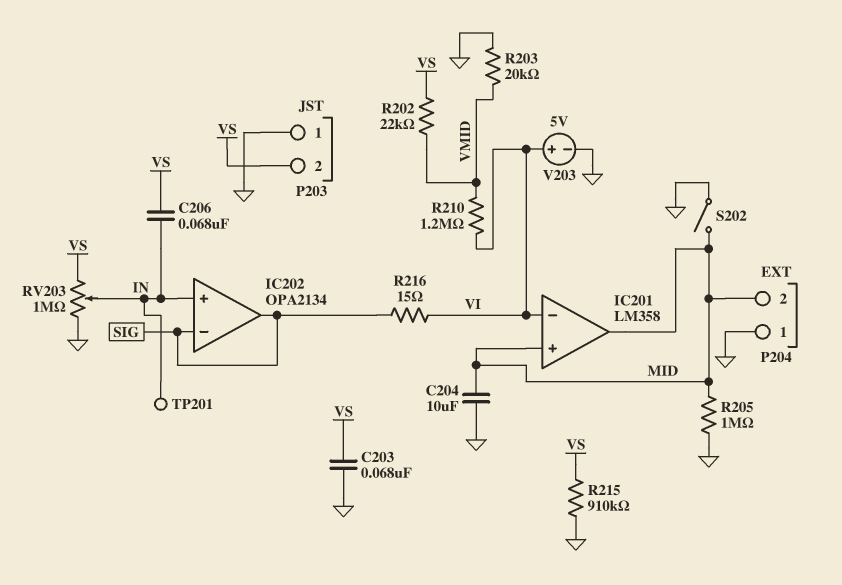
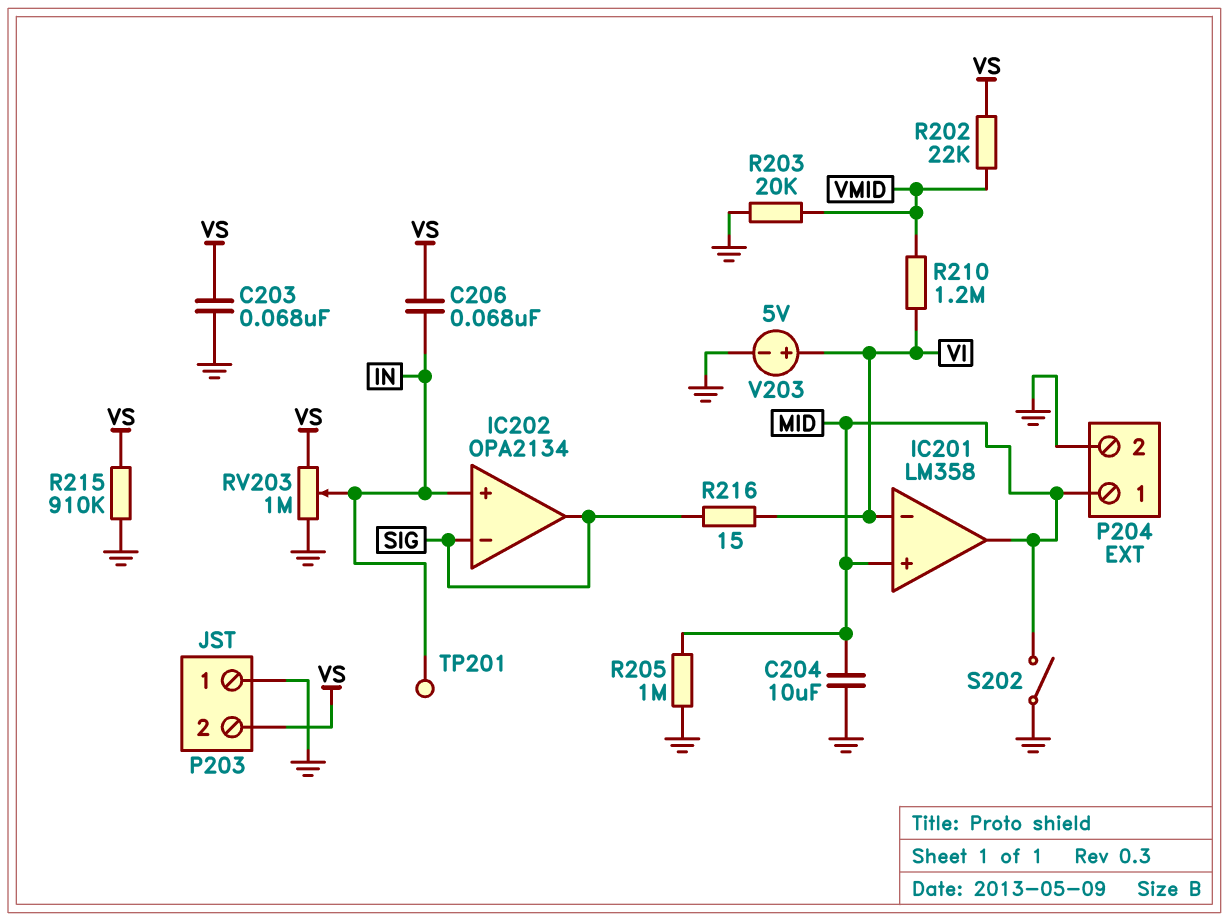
P204 pin 1: GND -> MID
P204 pin 2: MID -> GND

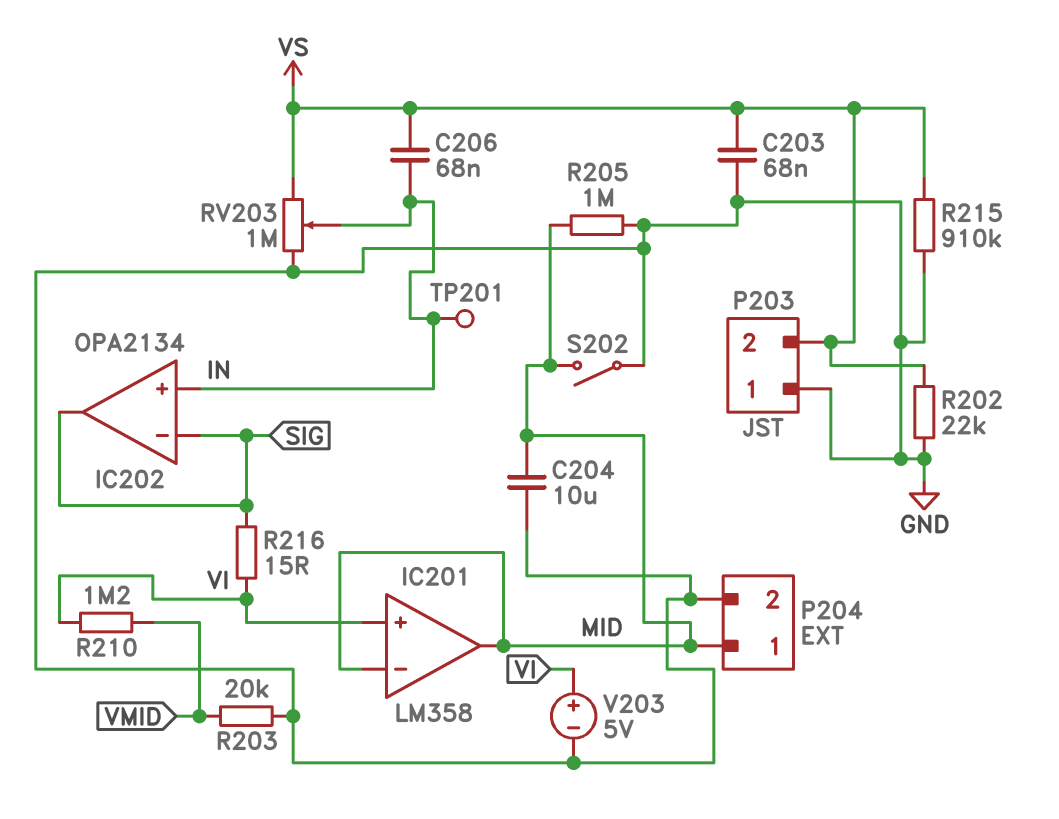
IC201 pin in+: MID -> VI
IC201 pin in-: VI -> MID
R202: 22k (VMID, VS) -> 22k (GND, VS)

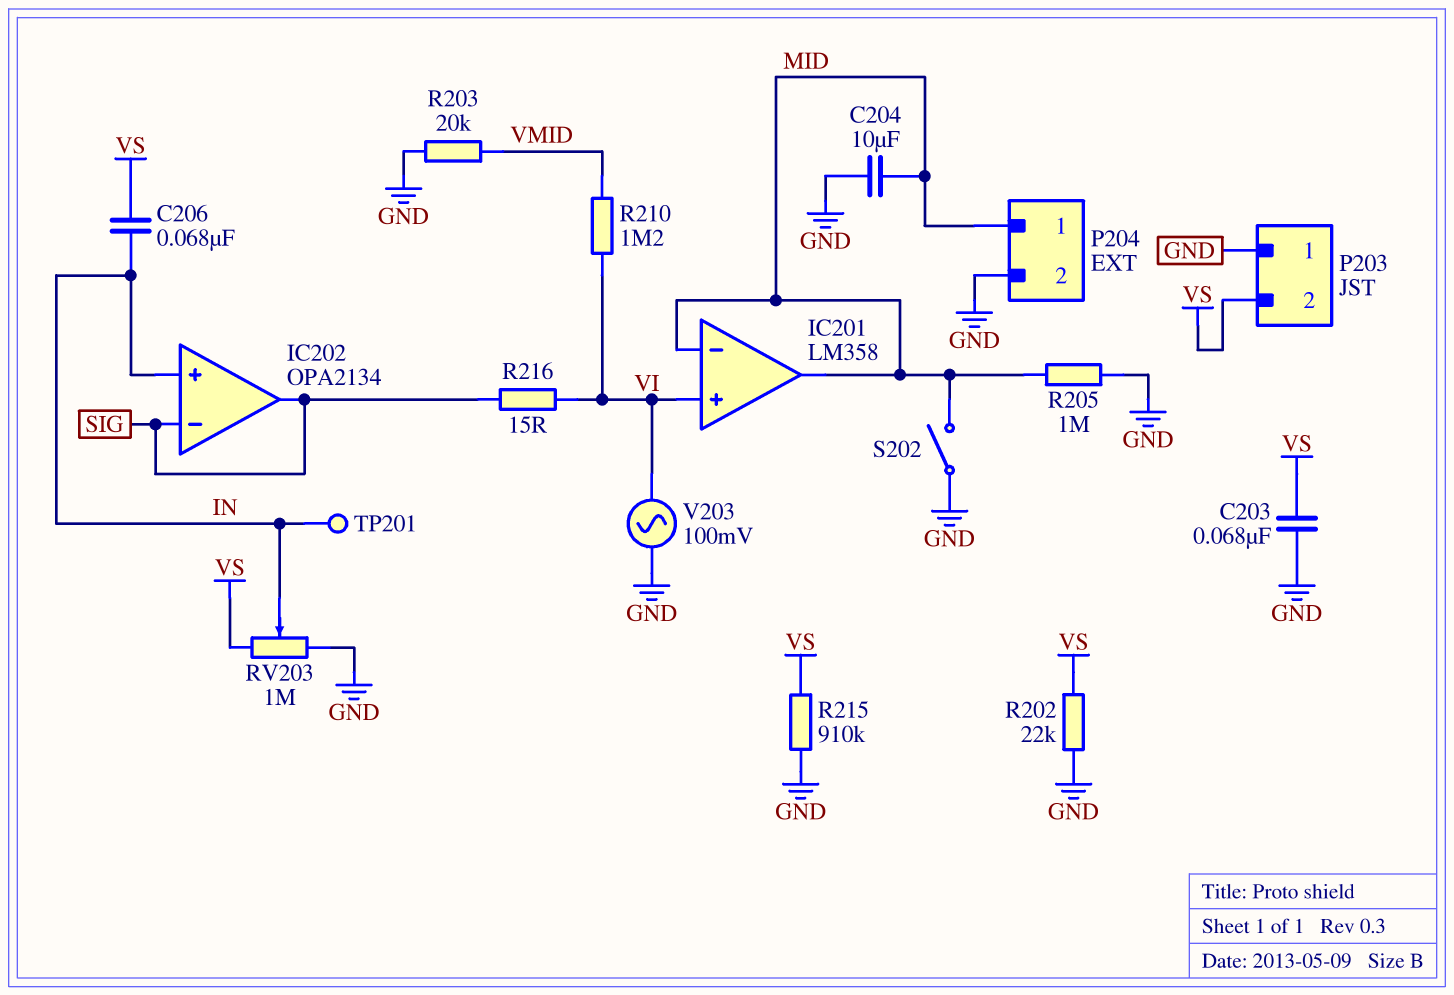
V203: 5V (plus VI, minus GND) -> AC 100mV (GND, VI)

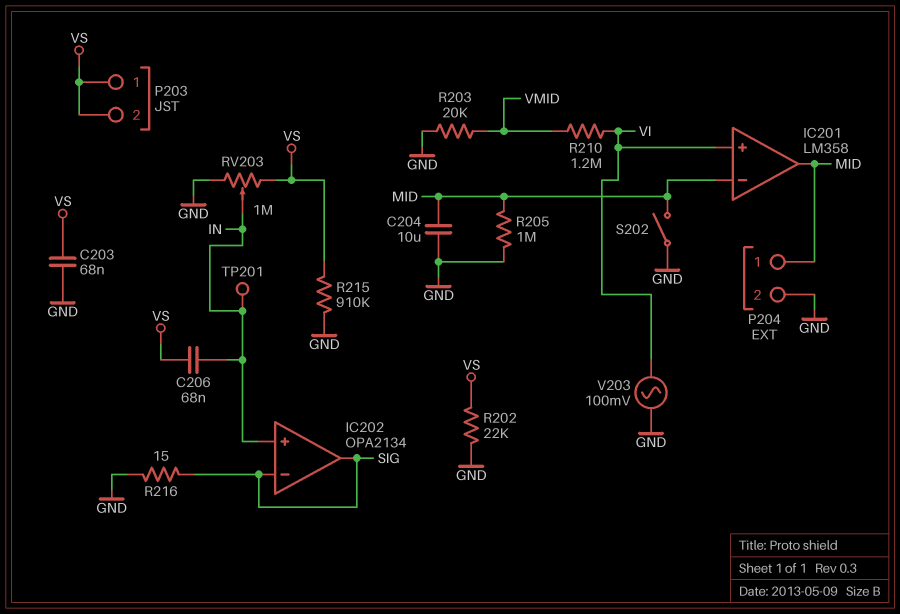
P203 pin 1: GND -> VS
R216: 15 (SIG, VI) -> 15 (GND, SIG)

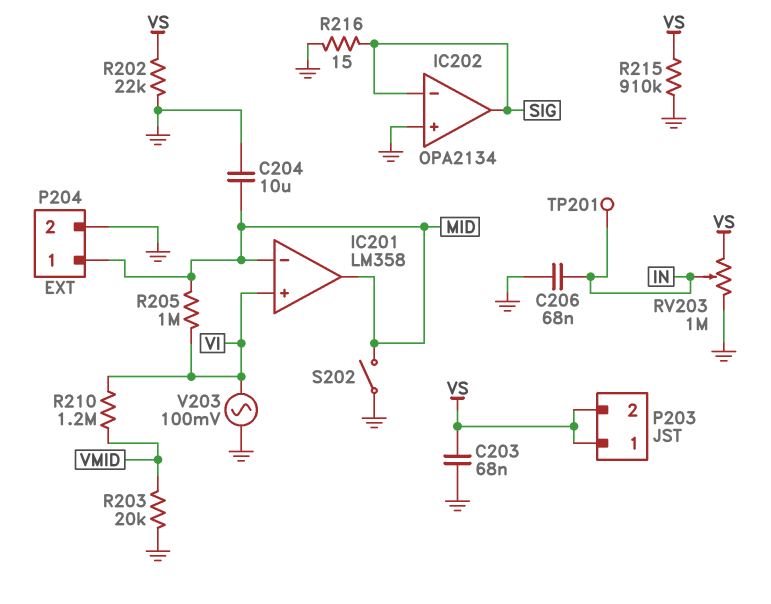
C206: 68nF (IN, VS) -> 68nF (GND, IN)
IC202 pin in+: IN -> GND
R205: 1M (GND, MID) -> 1M (MID, VI)

